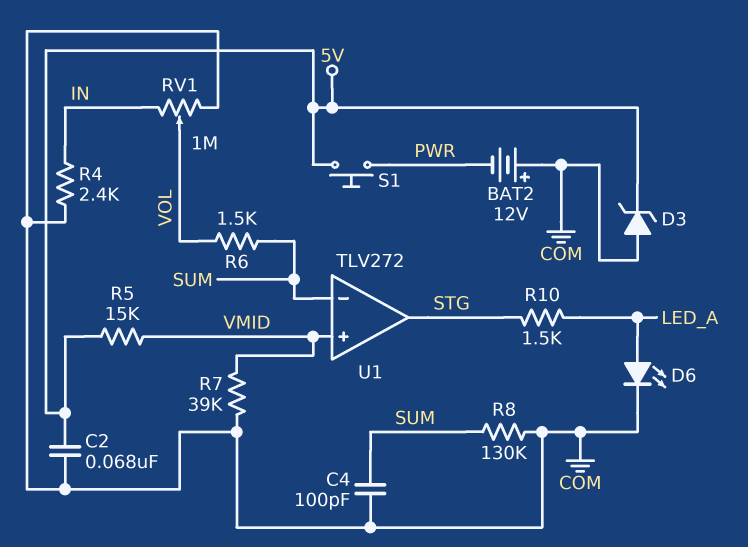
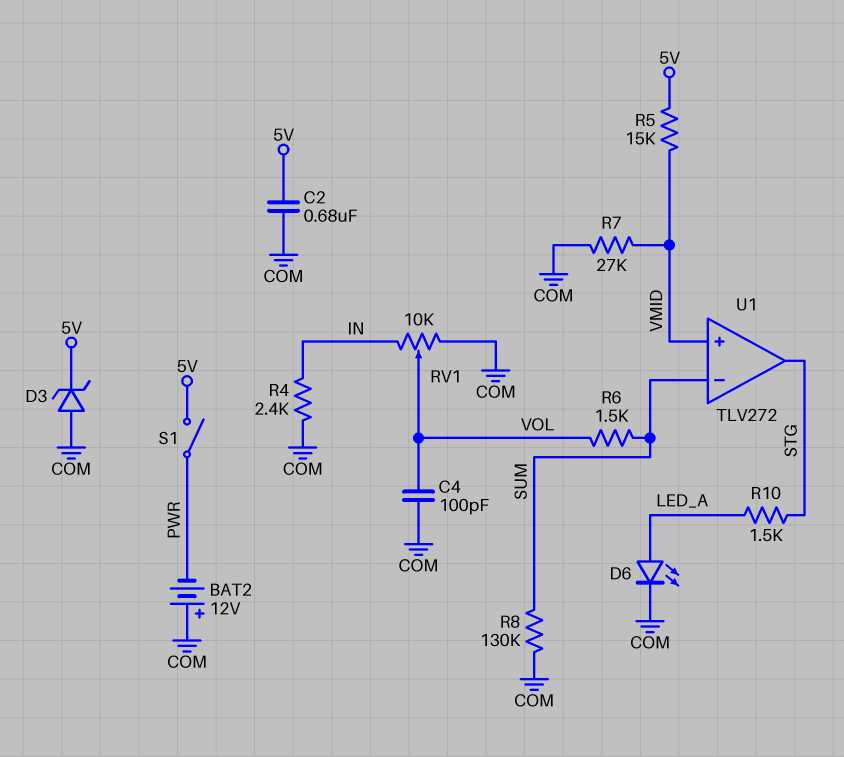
C2: 68nF (5V, COM) -> 680nF (5V, COM)
C4: 100pF (COM, SUM) -> 100pF (COM, VOL)
R7: 39k (COM, VMID) -> 27k (COM, VMID)
RV1: 1M (COM, IN, wiper VOL) -> 10k (COM, IN, wiper VOL)
S1: button (5V, PWR) -> switch (5V, PWR)

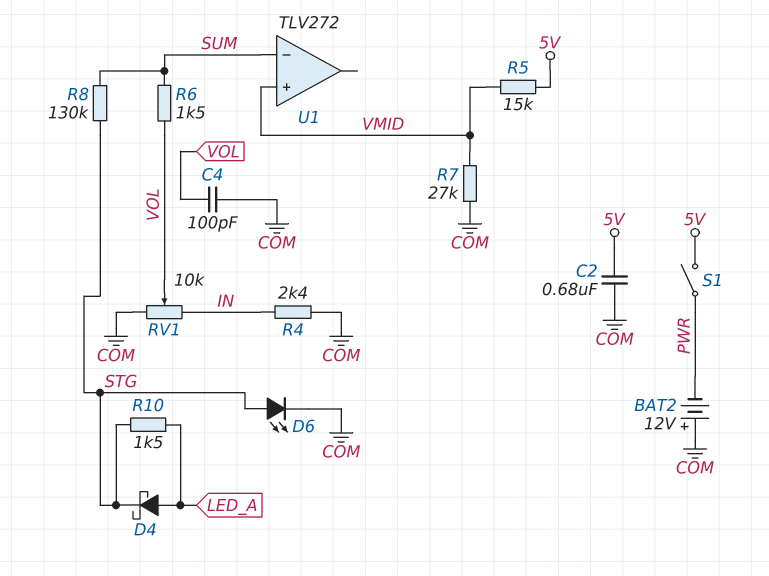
D3: zener (A COM, K 5V) -> none
D4: none -> schottky (A LED_A, K STG)
D6: LED (A LED_A, K COM) -> LED (A STG, K COM)
R8: 130k (COM, SUM) -> 130k (STG, SUM)
U1 pin out: STG -> none

